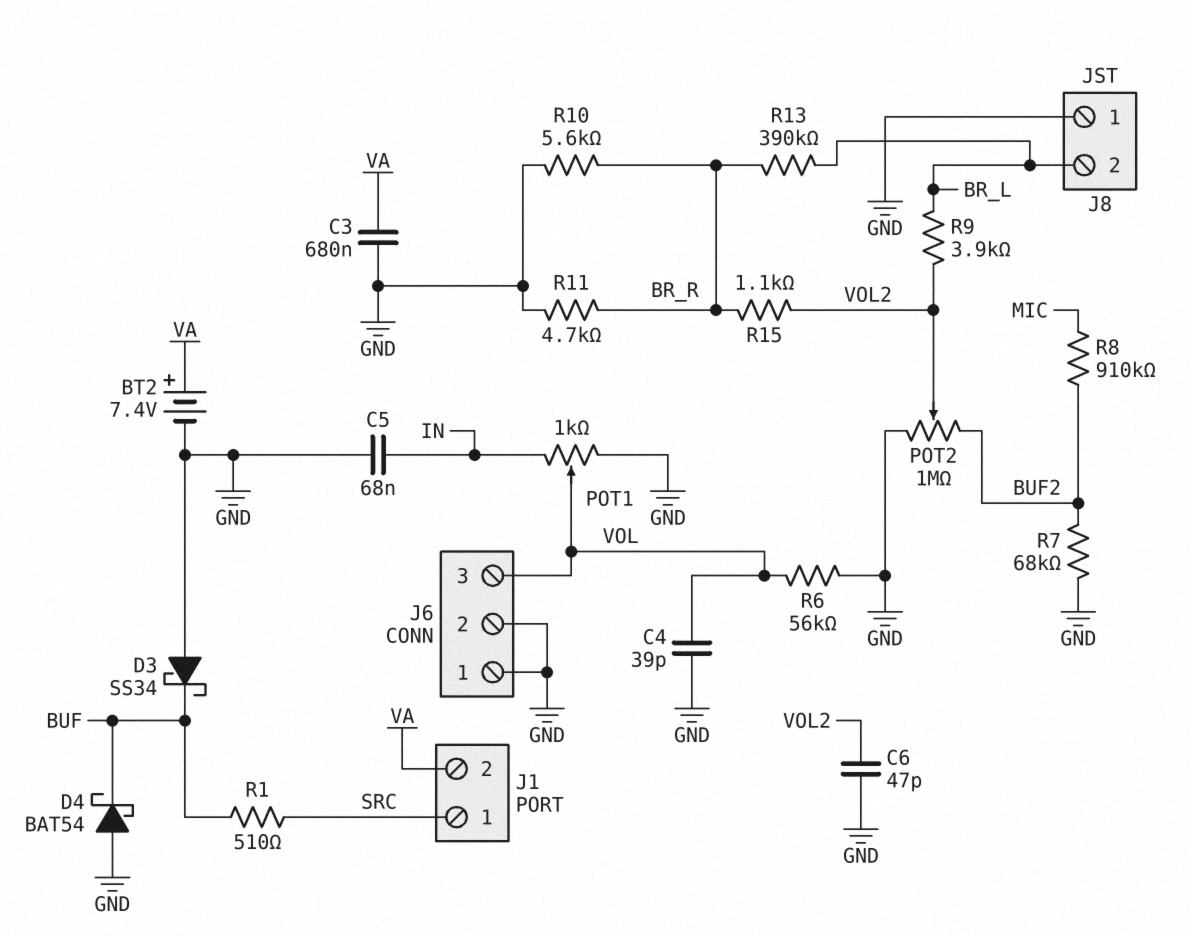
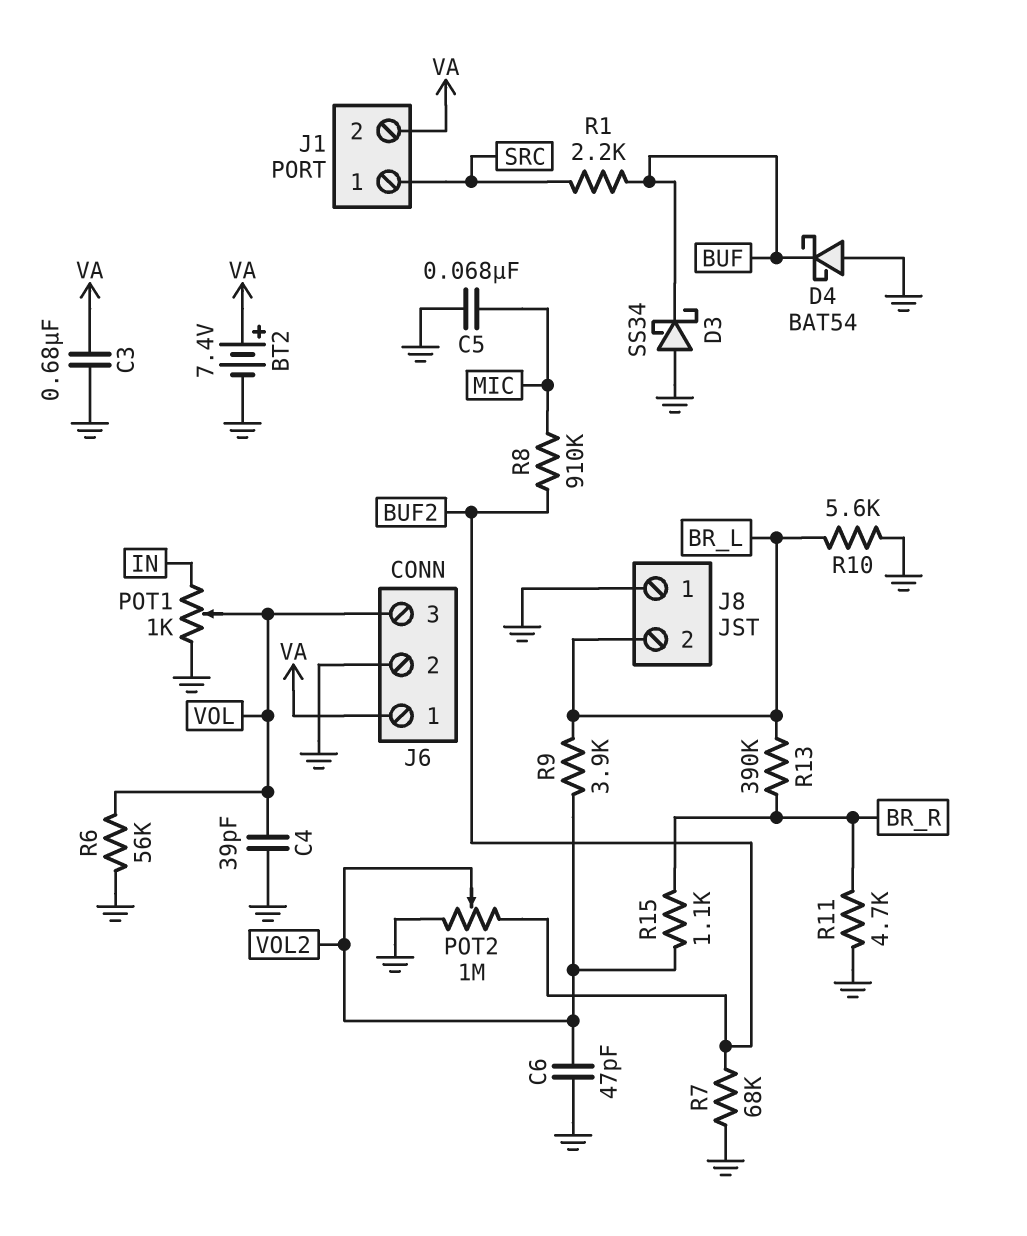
C5: 68nF (GND, IN) -> 68nF (GND, MIC)
J6 pin 1: GND -> VA
R1: 510 (BUF, SRC) -> 2.2k (BUF, SRC)
R10: 5.6k (BR_R, GND) -> 5.6k (BR_L, GND)

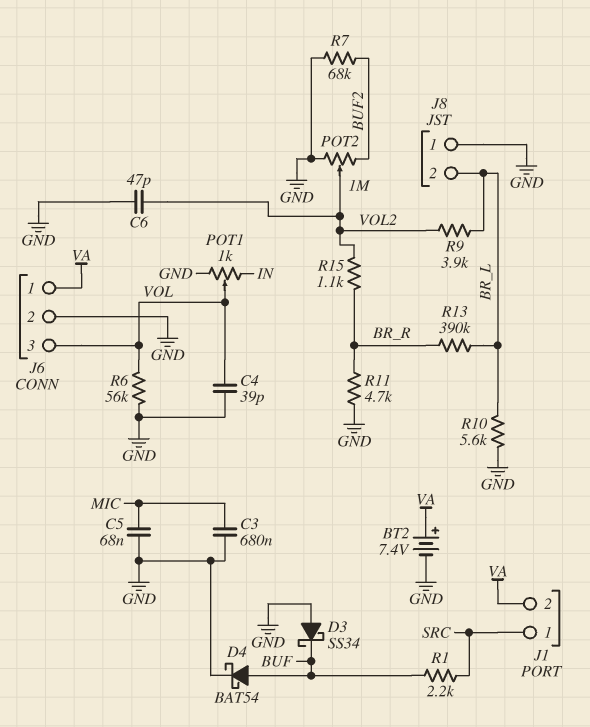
C3: 680nF (GND, VA) -> 680nF (GND, MIC)
D4: schottky BAT54 (A GND, K BUF) -> schottky BAT54 (A BUF, K GND)
R8: 910k (BUF2, MIC) -> none

